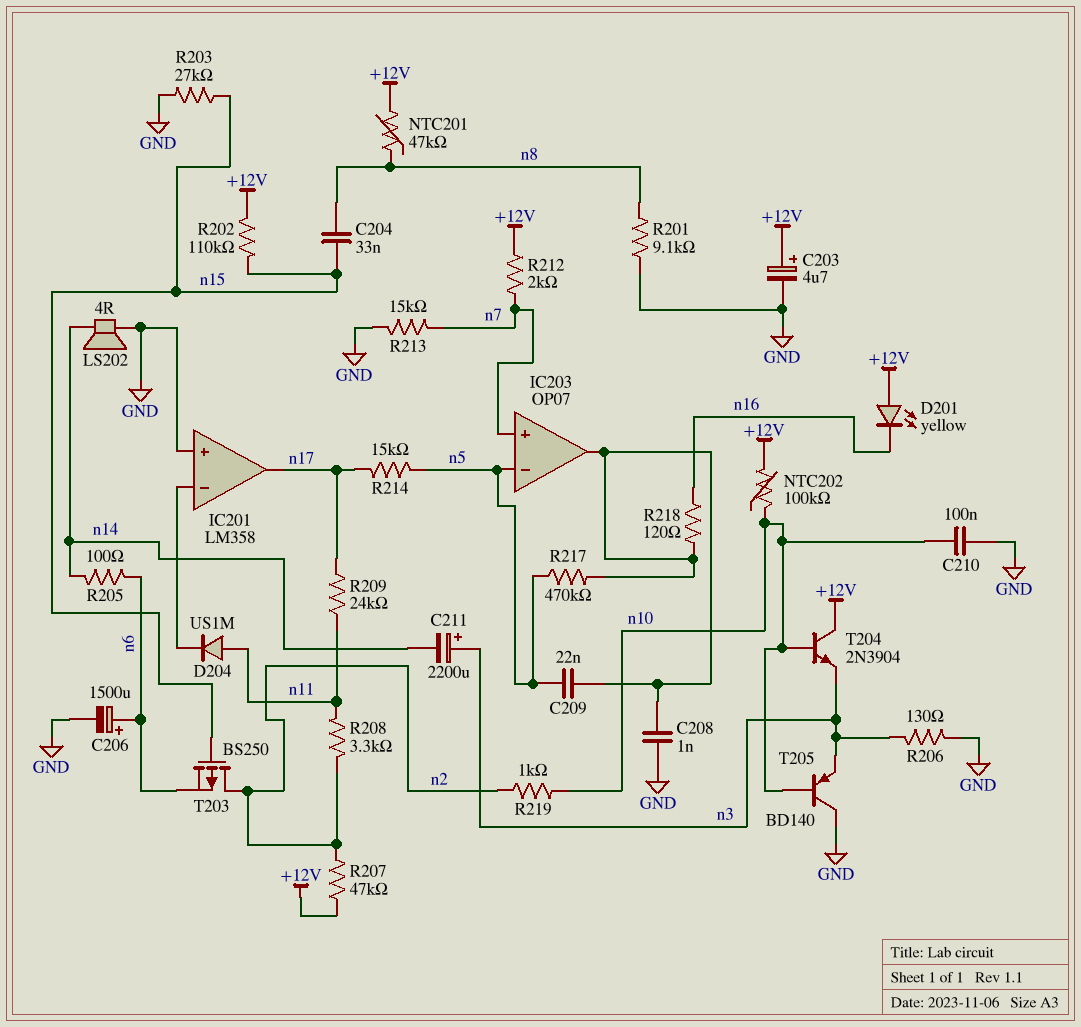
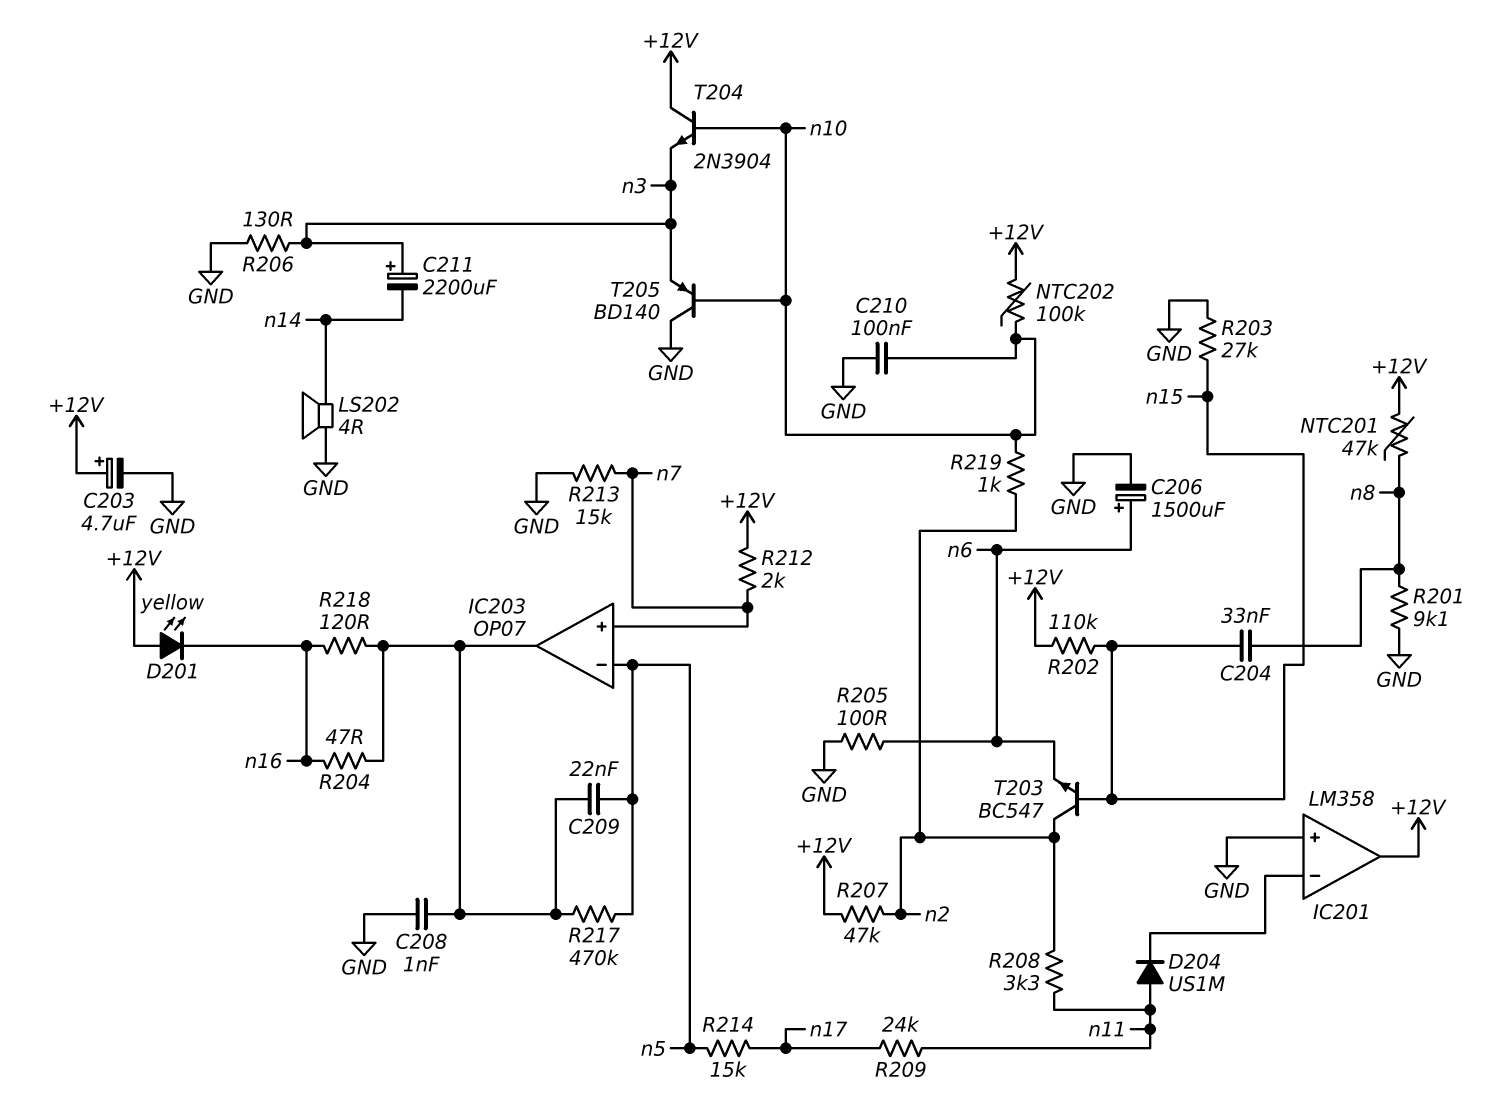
IC201 pin out: n17 -> +12V
R204: none -> 47 (IC203/out, n16)
R205: 100 (n6, n14) -> 100 (GND, n6)
T203: PMOS BS250 (G n15, D n2, S n6) -> NPN BC547 (B n15, C n2, E n6)

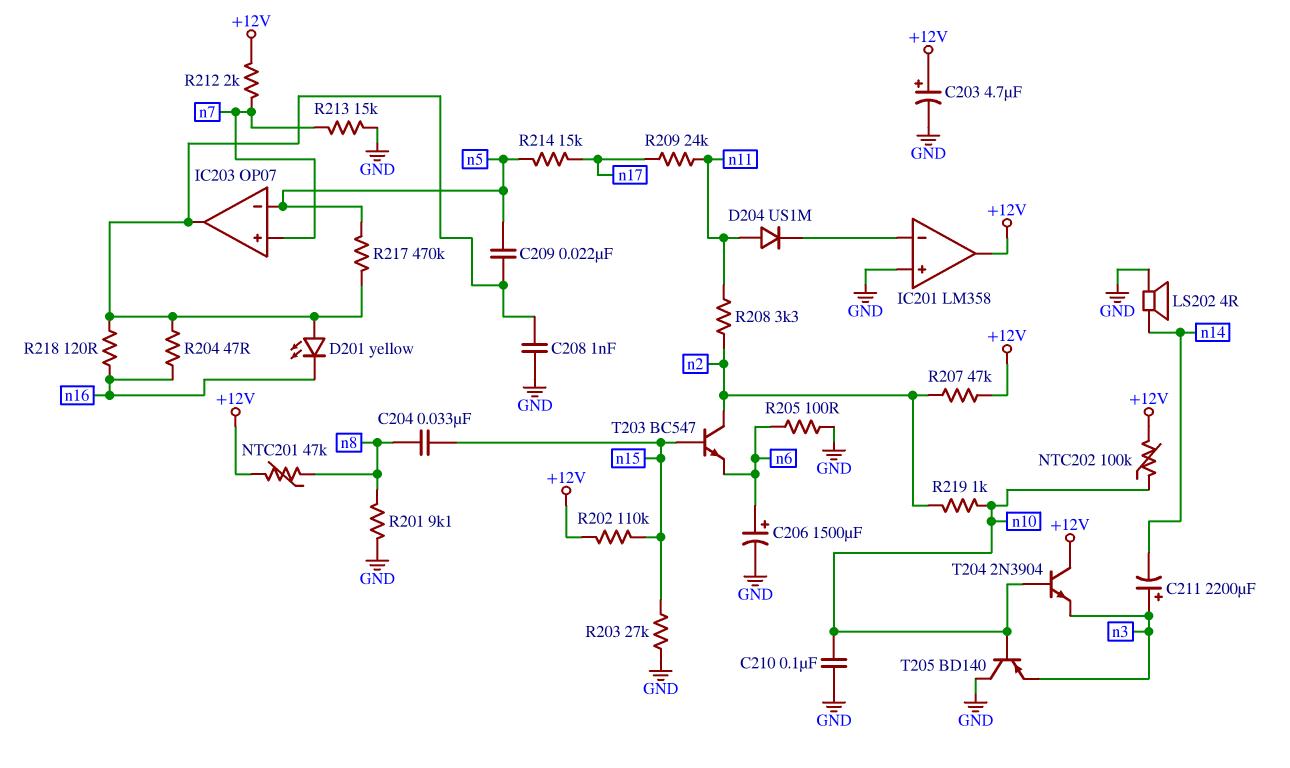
D201: LED yellow (A +12V, K n16) -> LED yellow (A IC203/out, K n16)
R206: 130 (GND, n3) -> none

